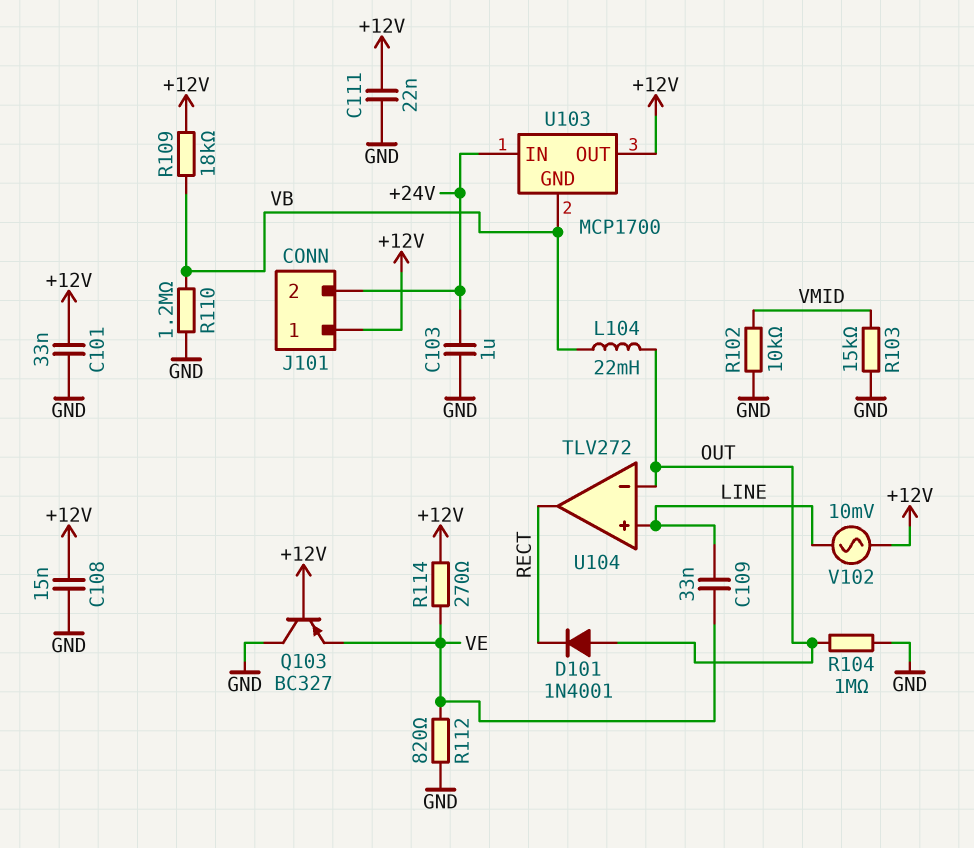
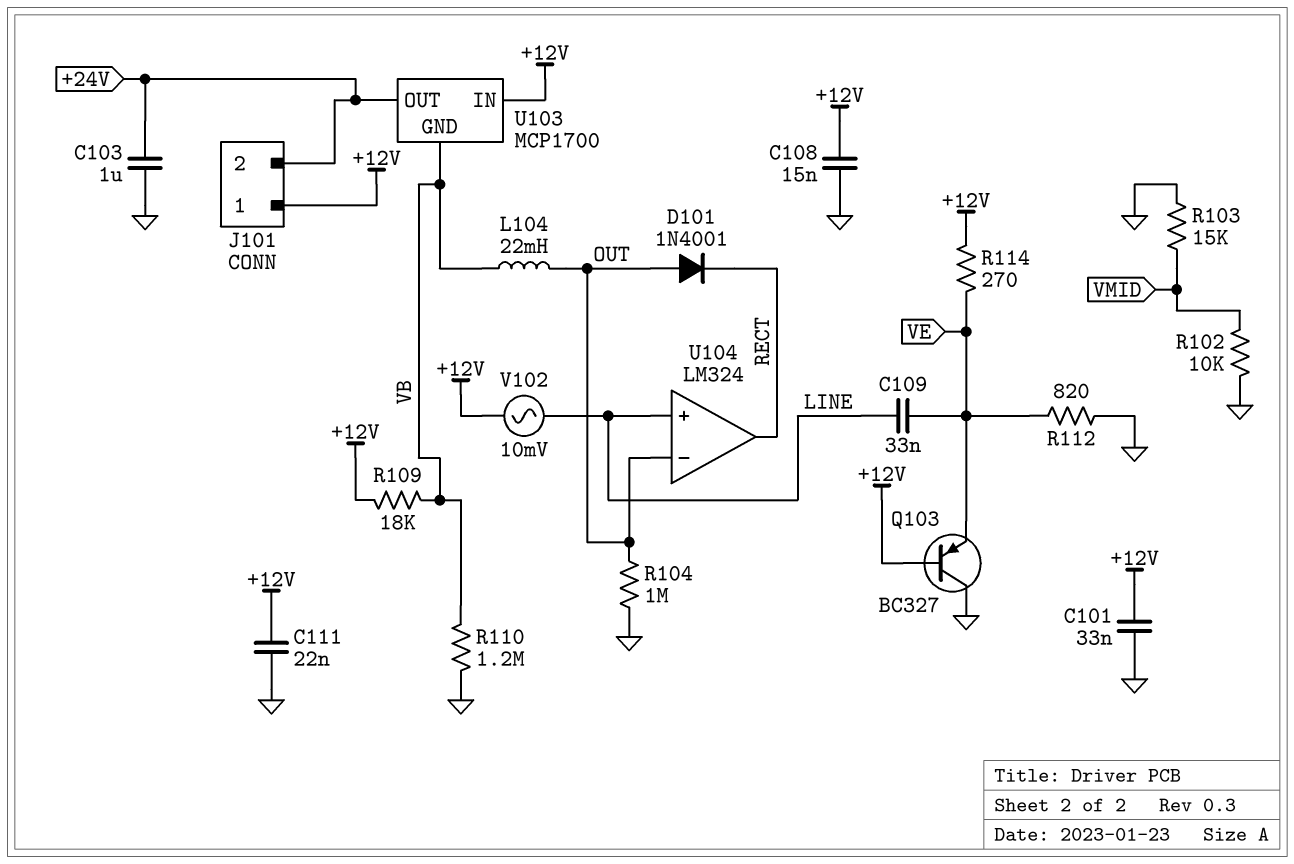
U103 pin IN: +24V -> +12V
U103 pin OUT: +12V -> +24V
U104: TLV272 -> LM324

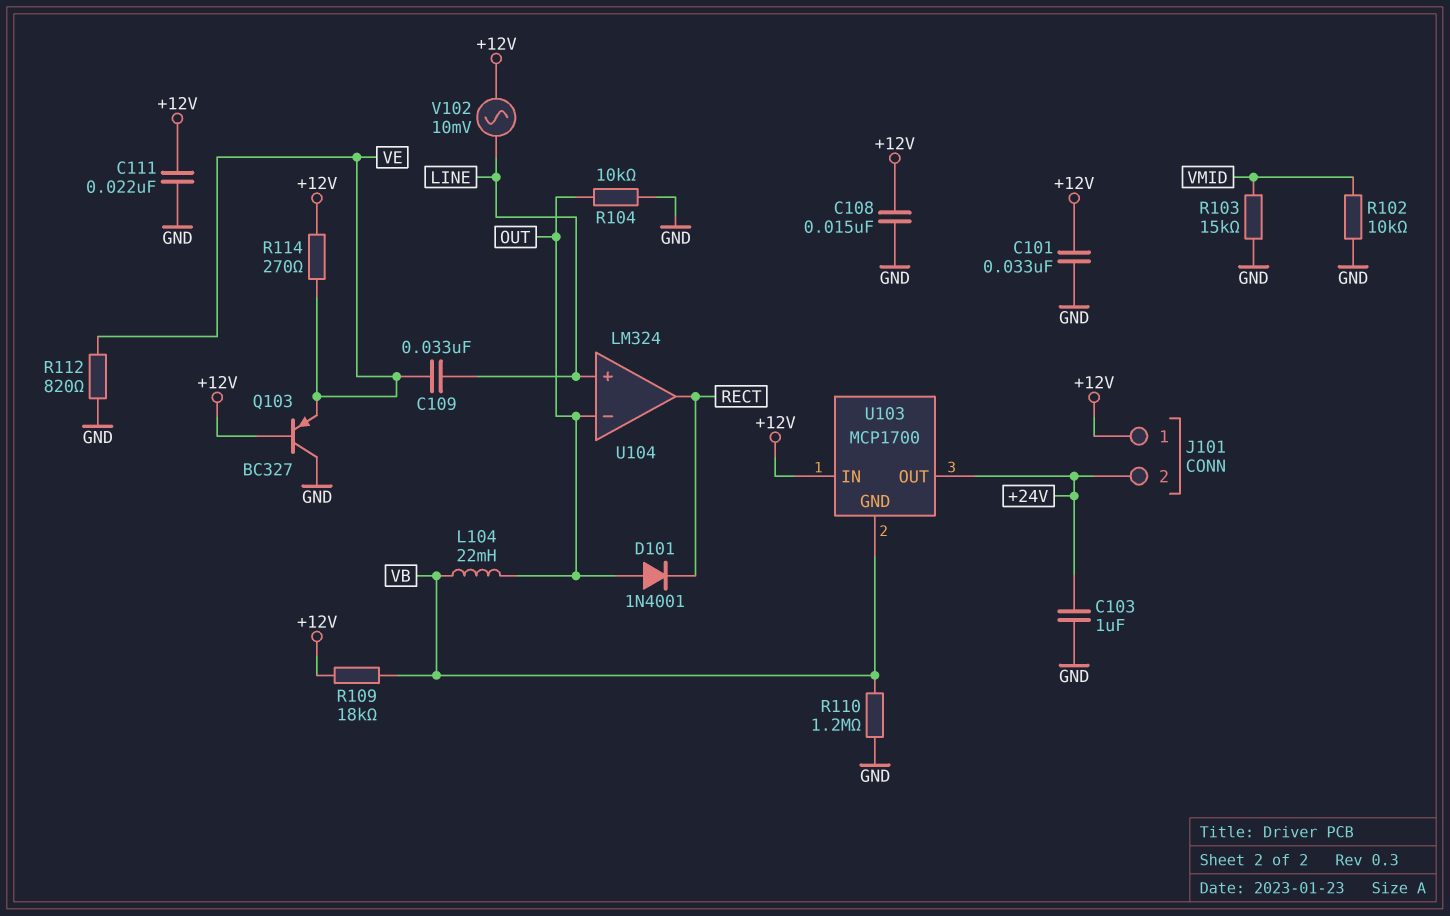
R104: 1M (GND, OUT) -> 10k (GND, OUT)

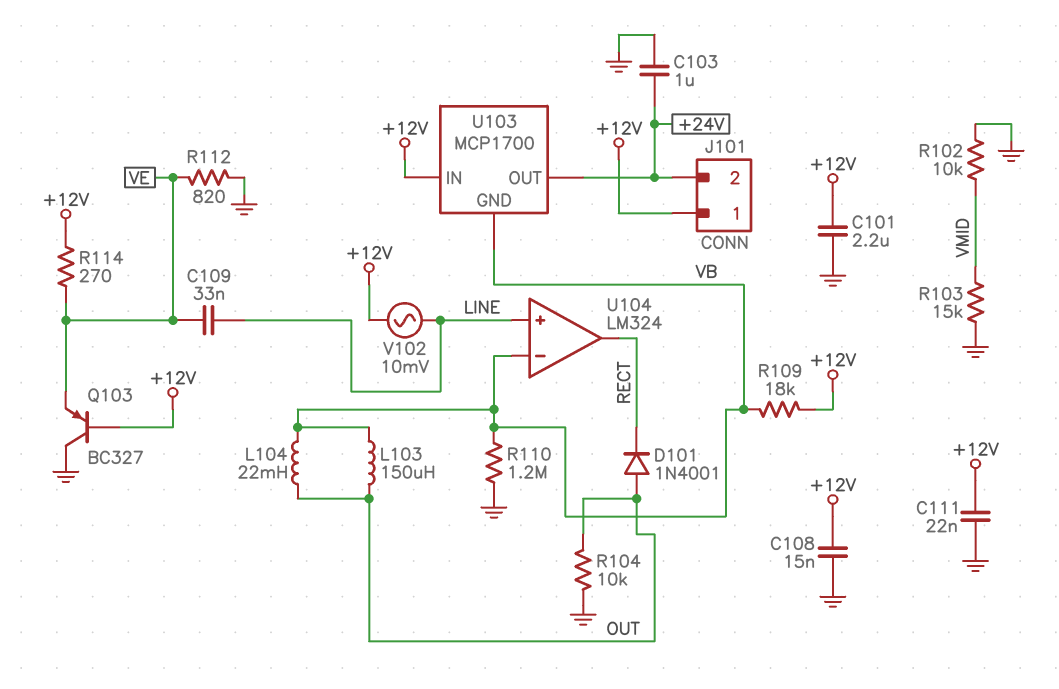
C101: 33nF (+12V, GND) -> 2.2uF (+12V, GND)
L103: none -> 150uH (OUT, VB)
U104 pin in-: OUT -> VB

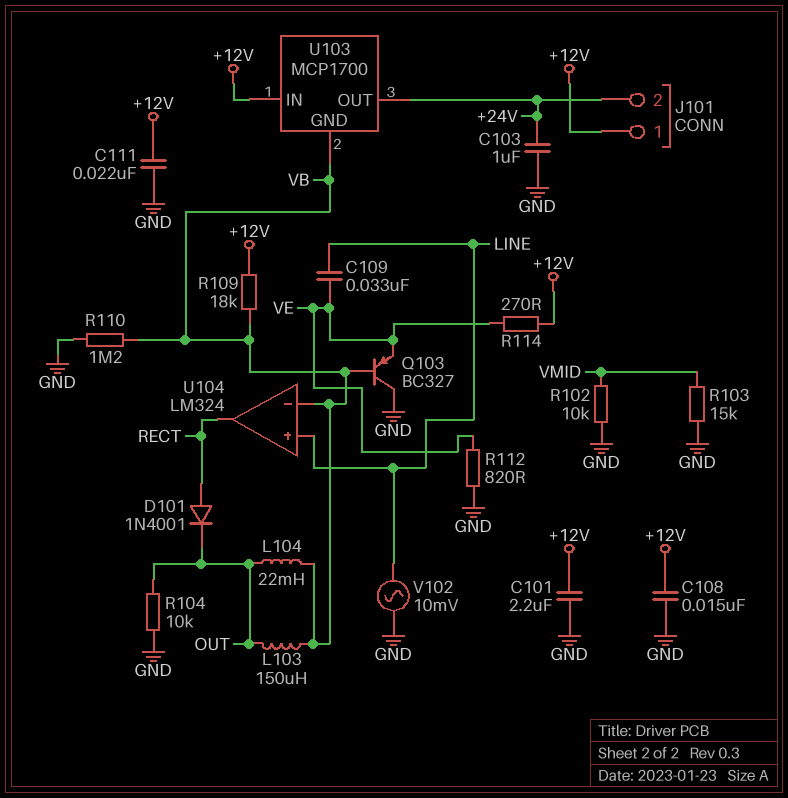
D101: diode 1N4001 (A OUT, K RECT) -> diode 1N4001 (A RECT, K OUT)
Q103: PNP BC327 (B +12V, C GND, E VE) -> PNP BC327 (B VB, C GND, E VE)
V102: AC 10mV (+12V, LINE) -> AC 10mV (GND, LINE)

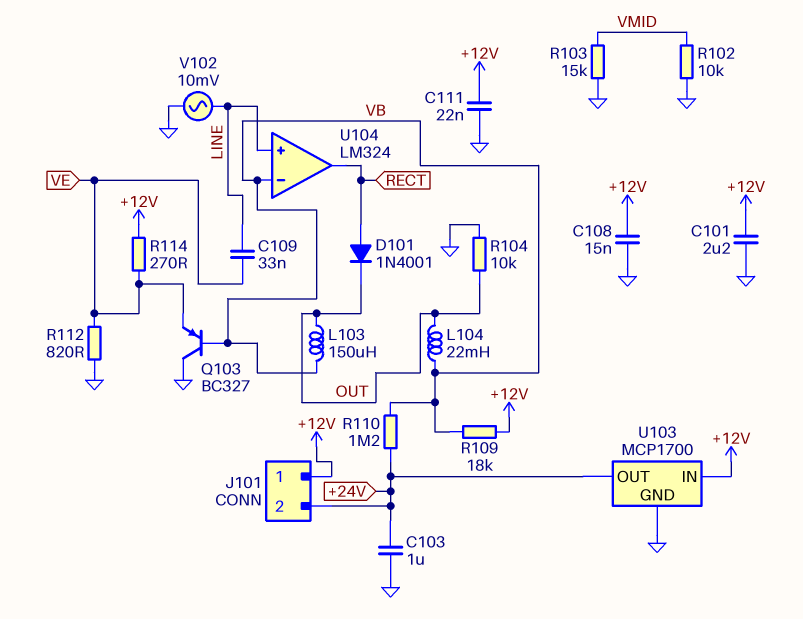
R110: 1.2M (GND, VB) -> 1.2M (+24V, VB)
U103 pin GND: VB -> GND

